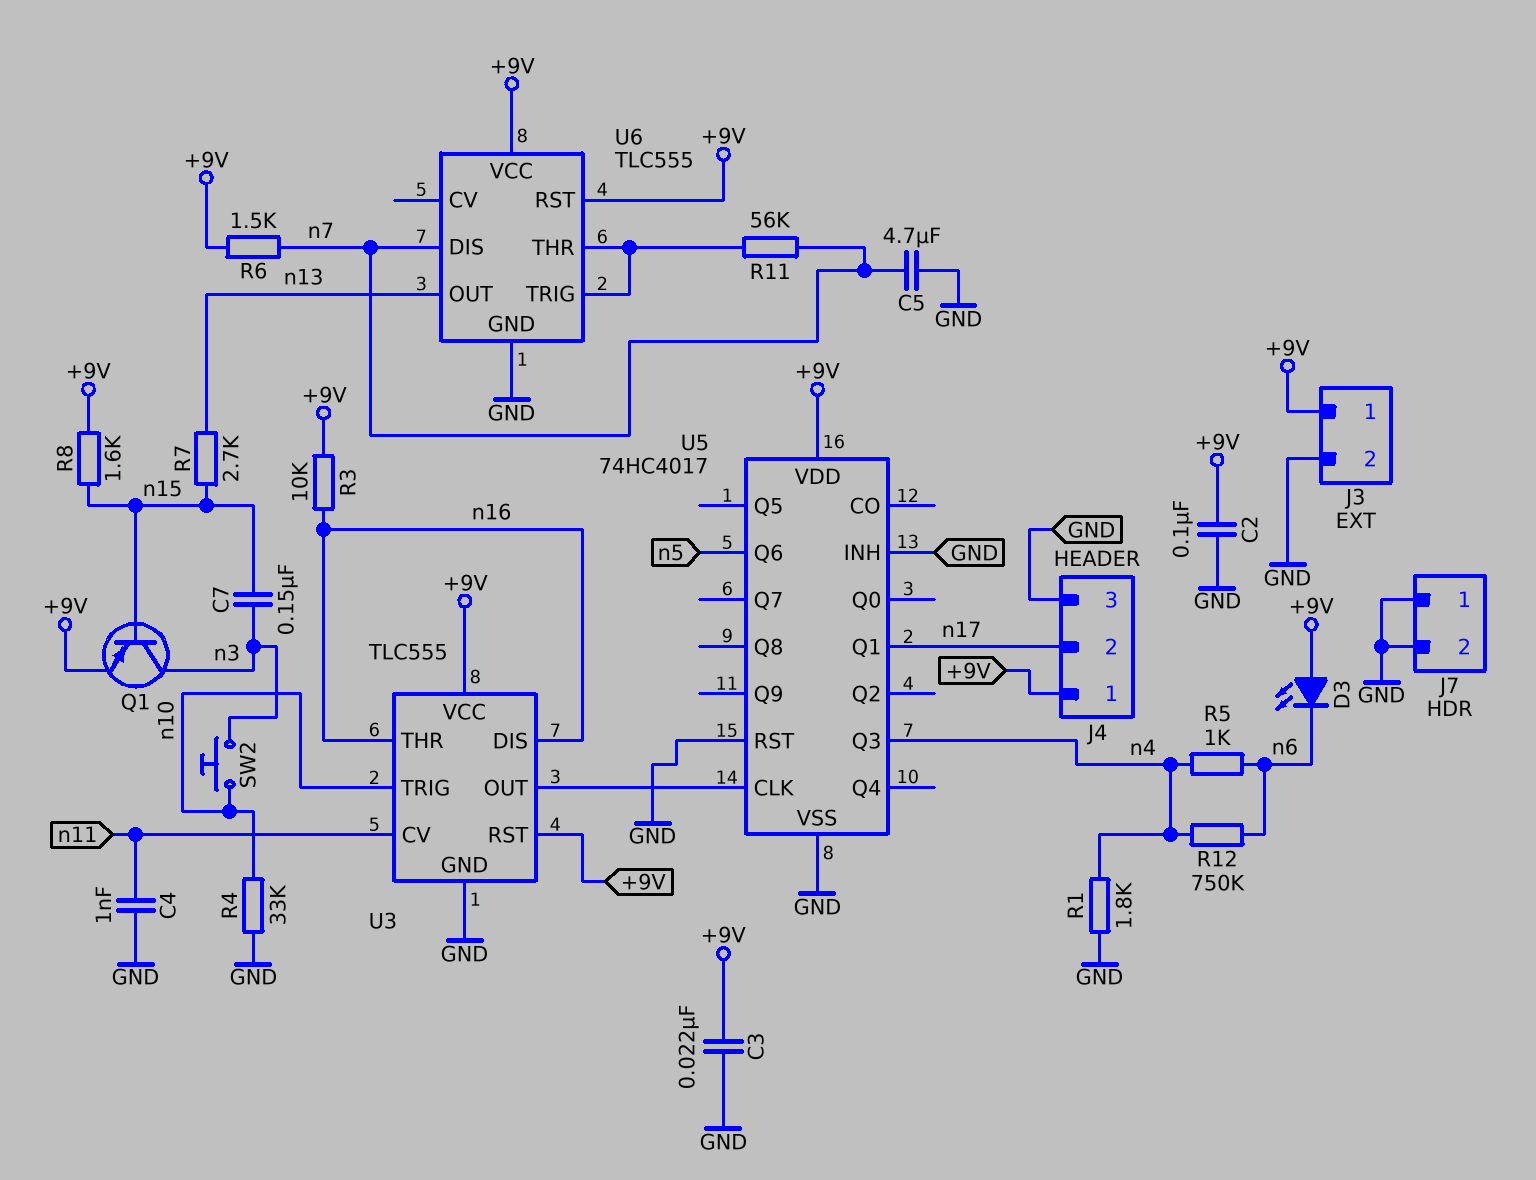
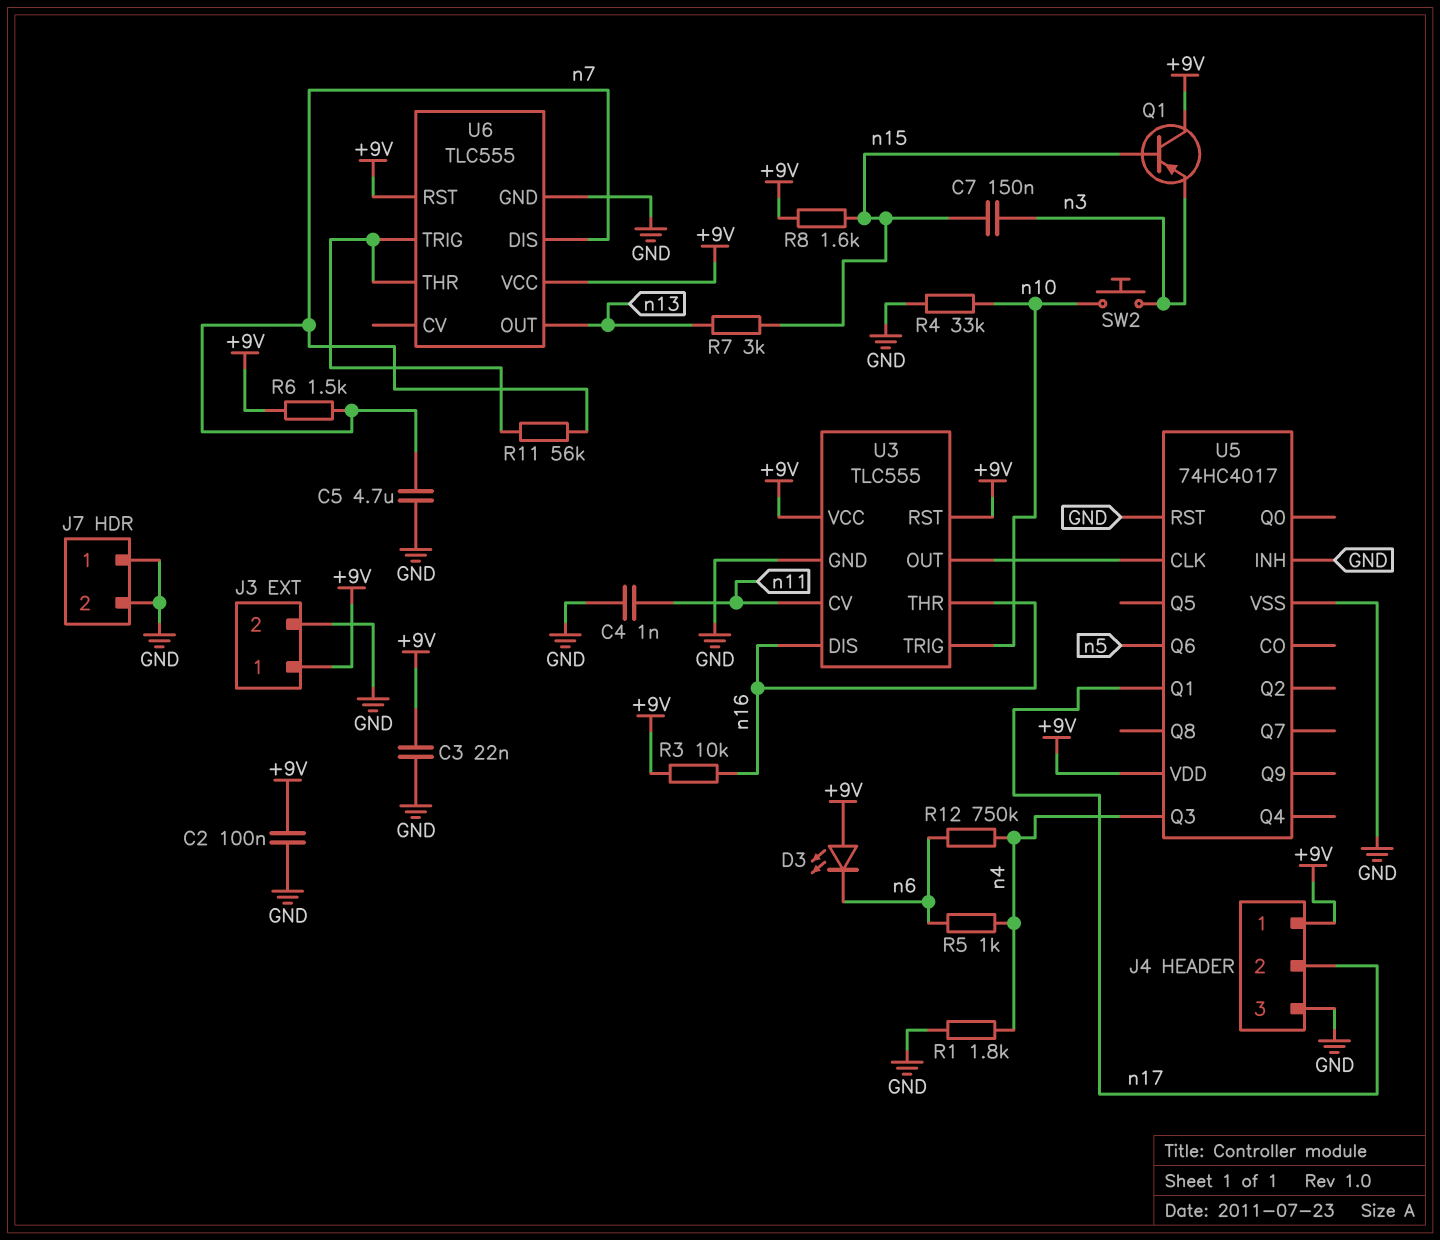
Q1: PNP (B n15, C n3, E +9V) -> PNP (B n15, C +9V, E n3)
R7: 2.7k (n13, n15) -> 3k (n13, n15)

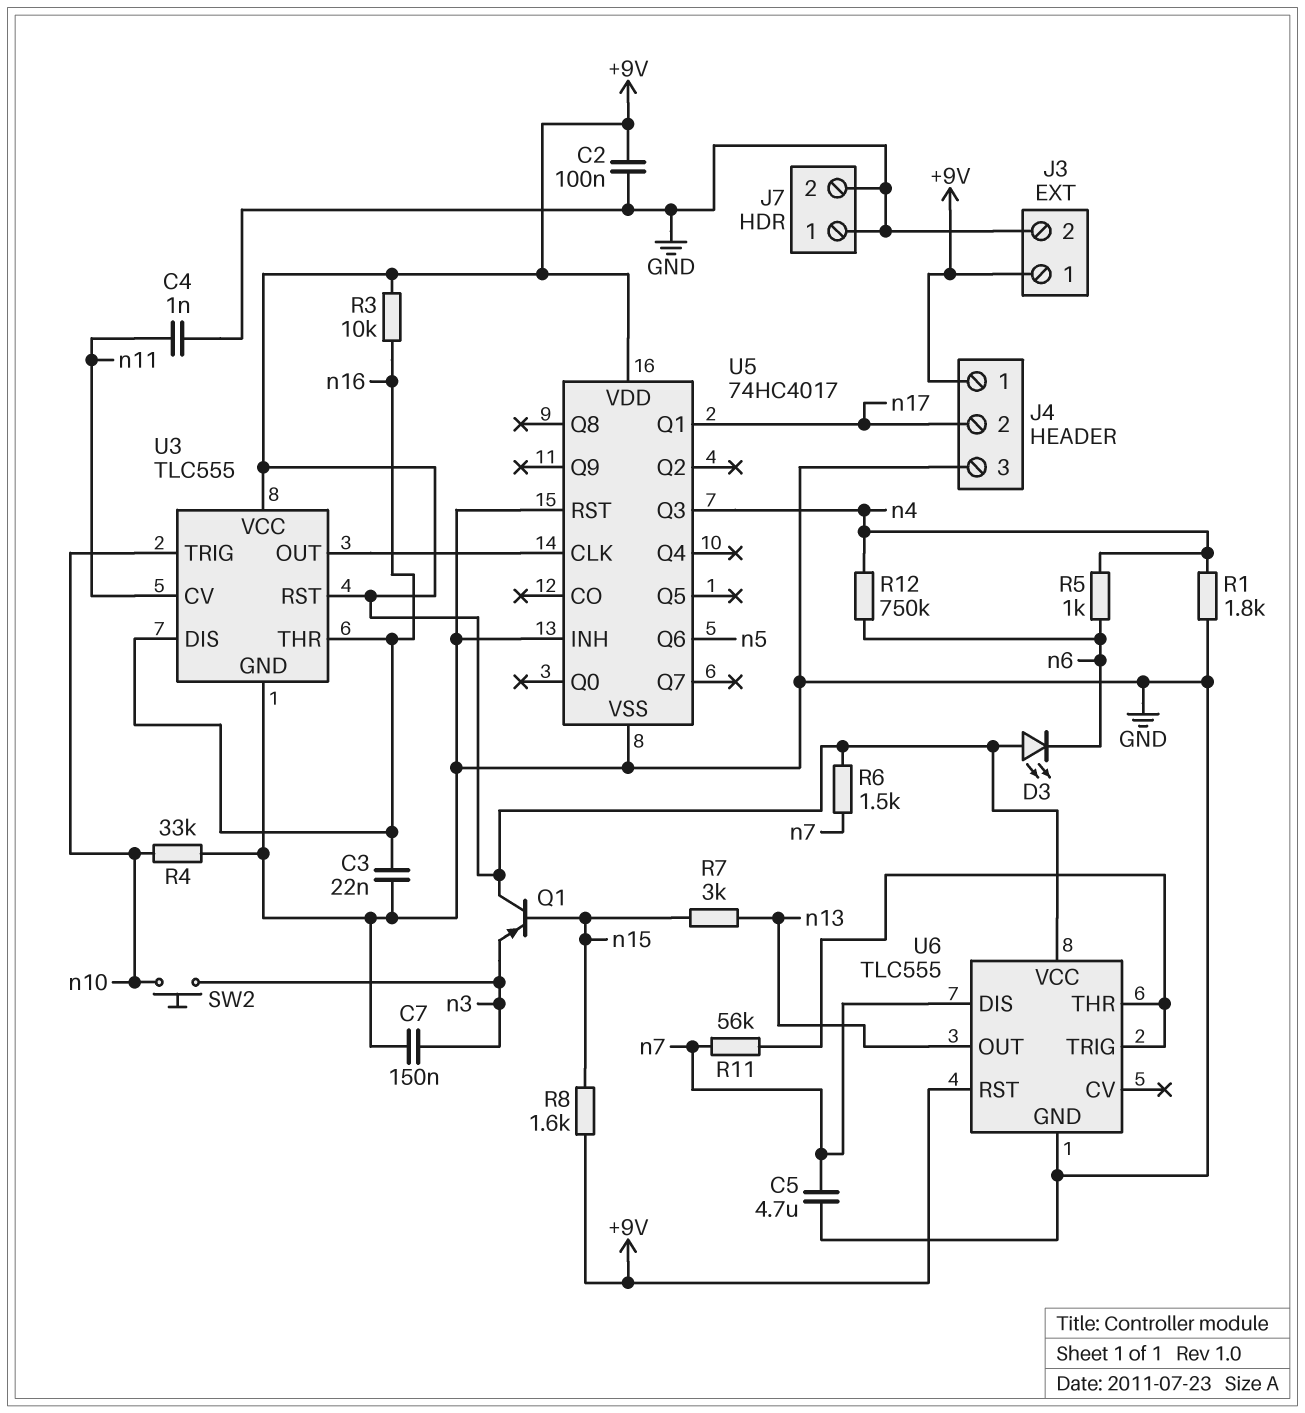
C3: 22nF (+9V, GND) -> 22nF (GND, n16)
C7: 150nF (n3, n15) -> 150nF (GND, n3)

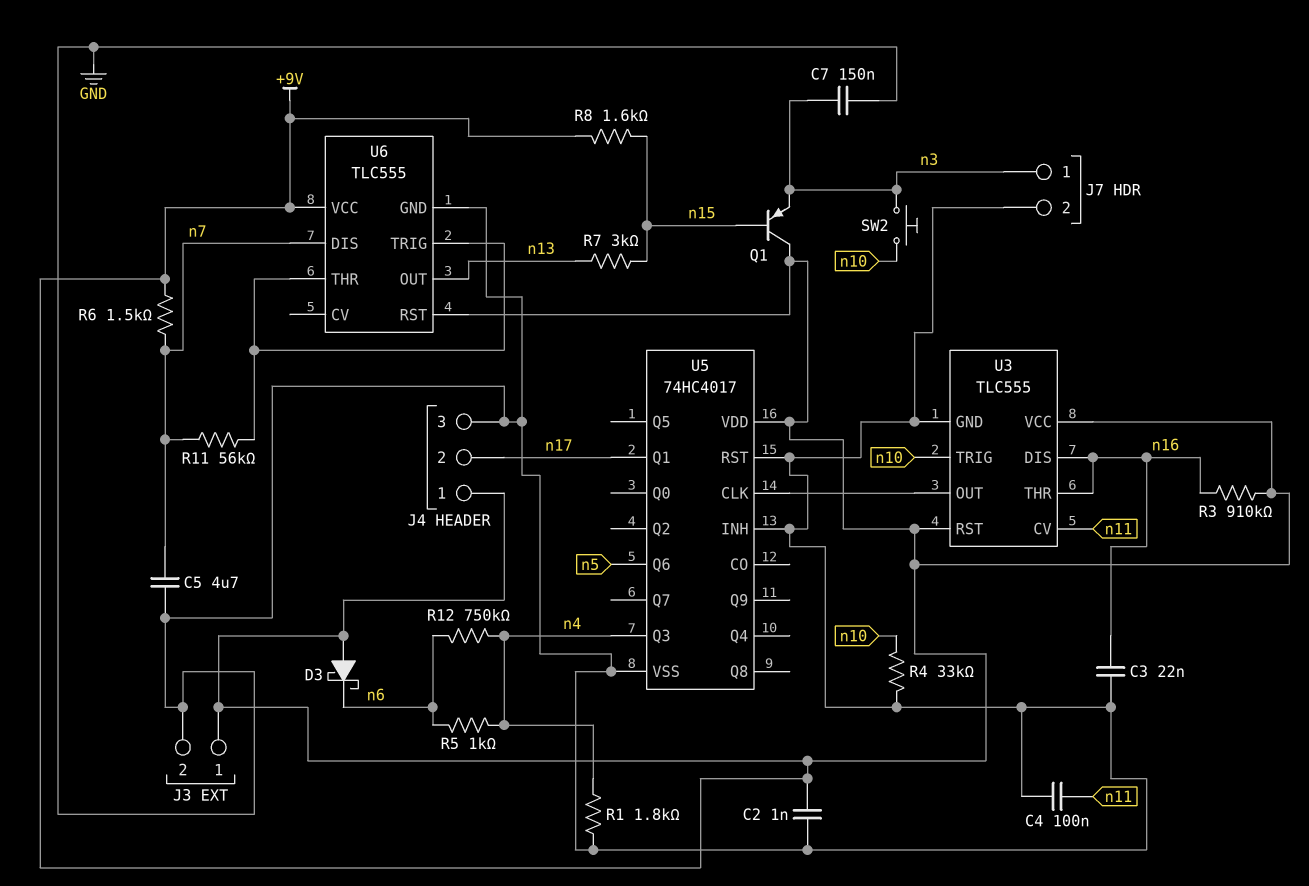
C2: 100nF (+9V, GND) -> 1nF (+9V, GND)
C4: 1nF (GND, n11) -> 100nF (GND, n11)
D3: LED (A +9V, K n6) -> schottky (A +9V, K n6)
J7 pin 1: GND -> n3
R3: 10k (+9V, n16) -> 910k (+9V, n16)

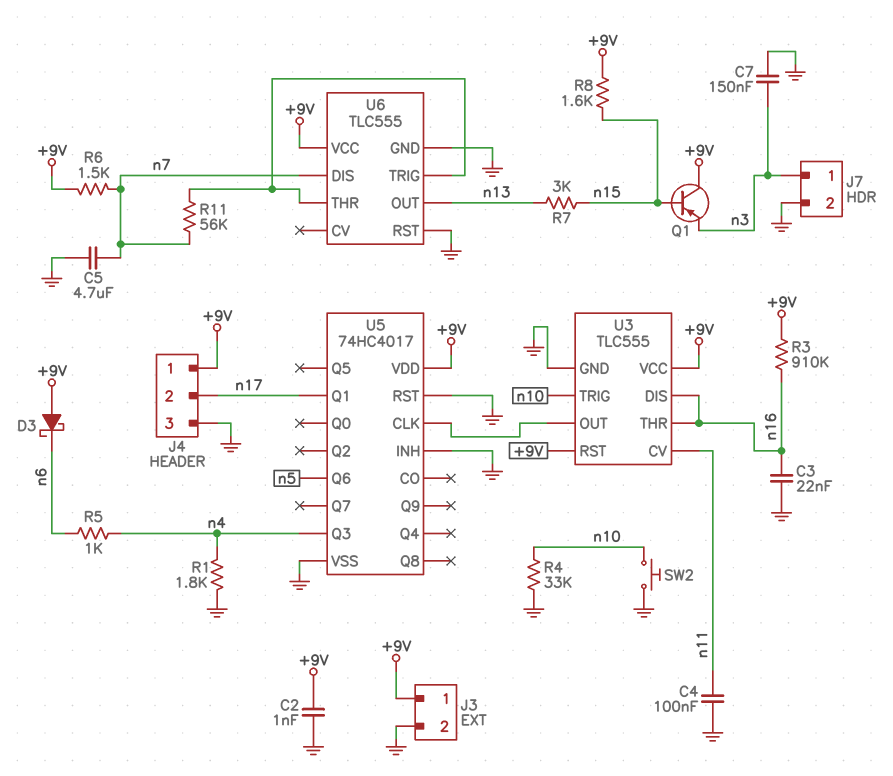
R12: 750k (n4, n6) -> none
SW2: button (n3, n10) -> button (GND, n10)
U6 pin RST: +9V -> GND

